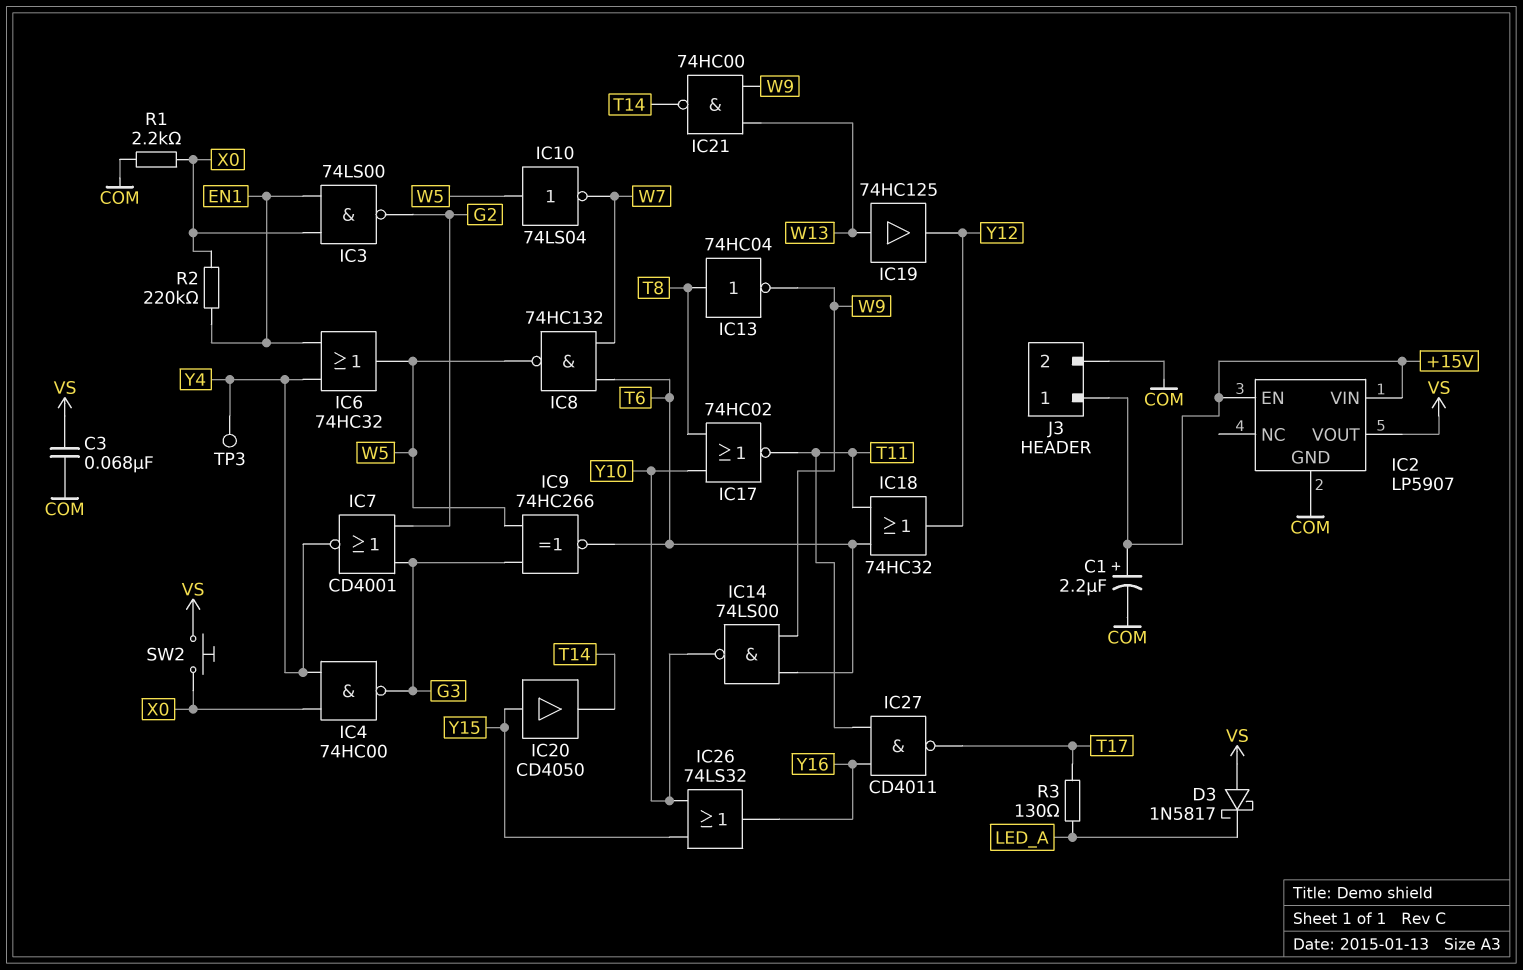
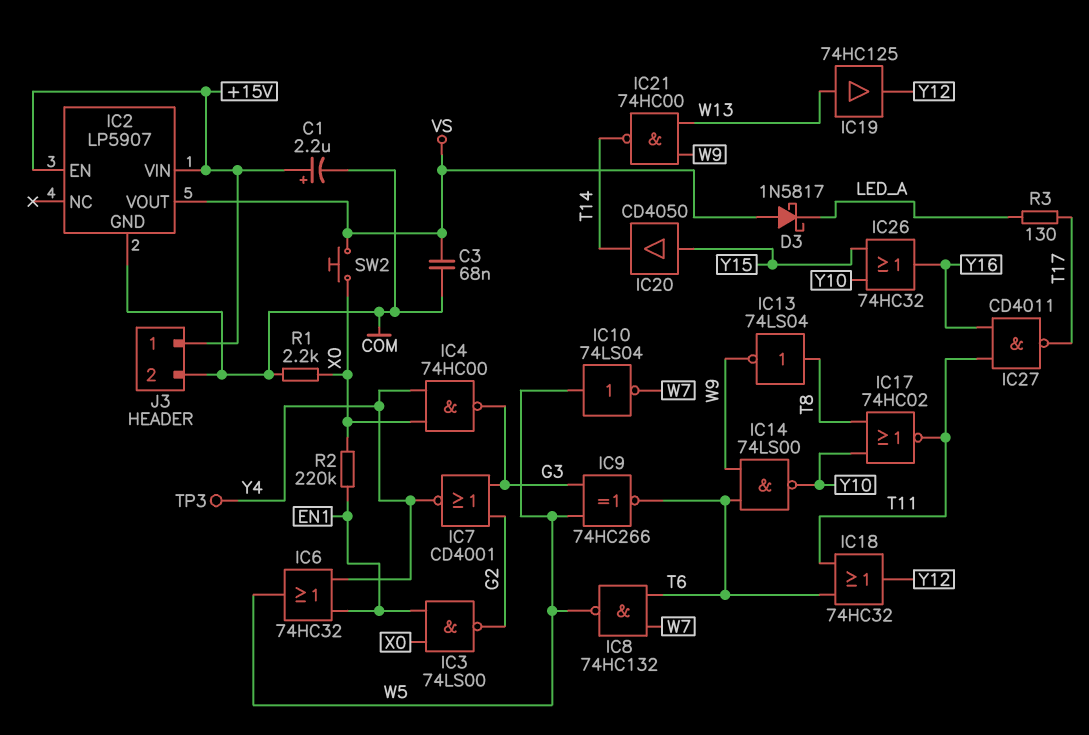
IC13: NOT 74HC04 (in T8, out W9) -> NOT 74LS04 (in T8, out W9)
IC26: OR 74LS32 (in Y10, in Y15, out Y16) -> OR 74HC32 (in Y10, in Y15, out Y16)

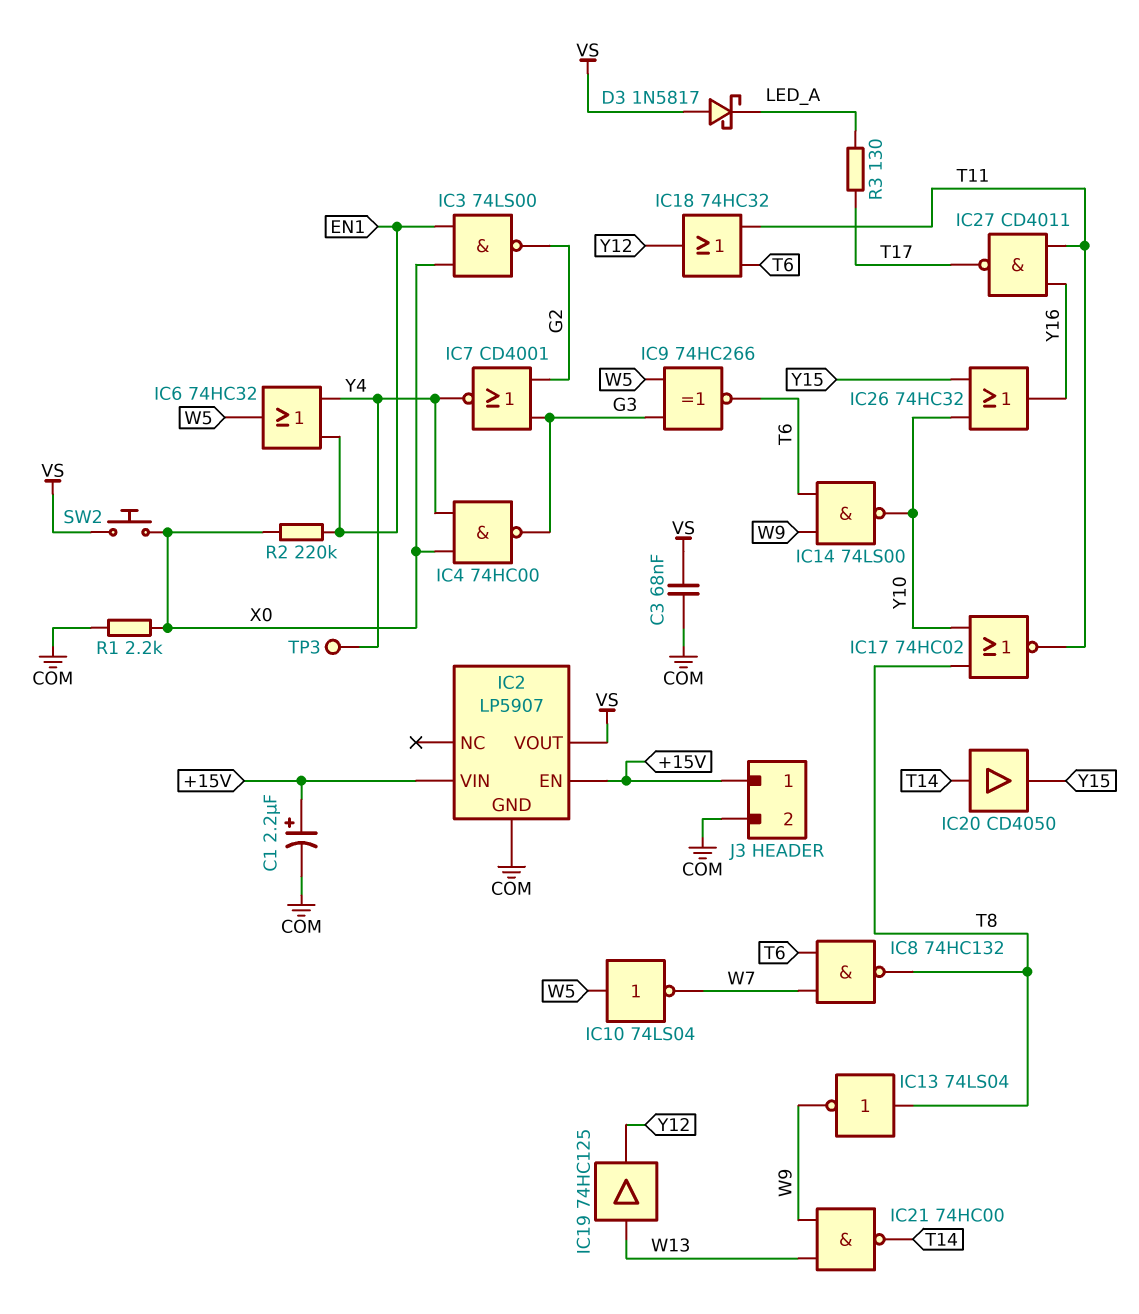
IC8: NAND 74HC132 (in T6, in W7, out W5) -> NAND 74HC132 (in T6, in W7, out T8)
IC20: buffer CD4050 (in Y15, out T14) -> buffer CD4050 (in T14, out Y15)

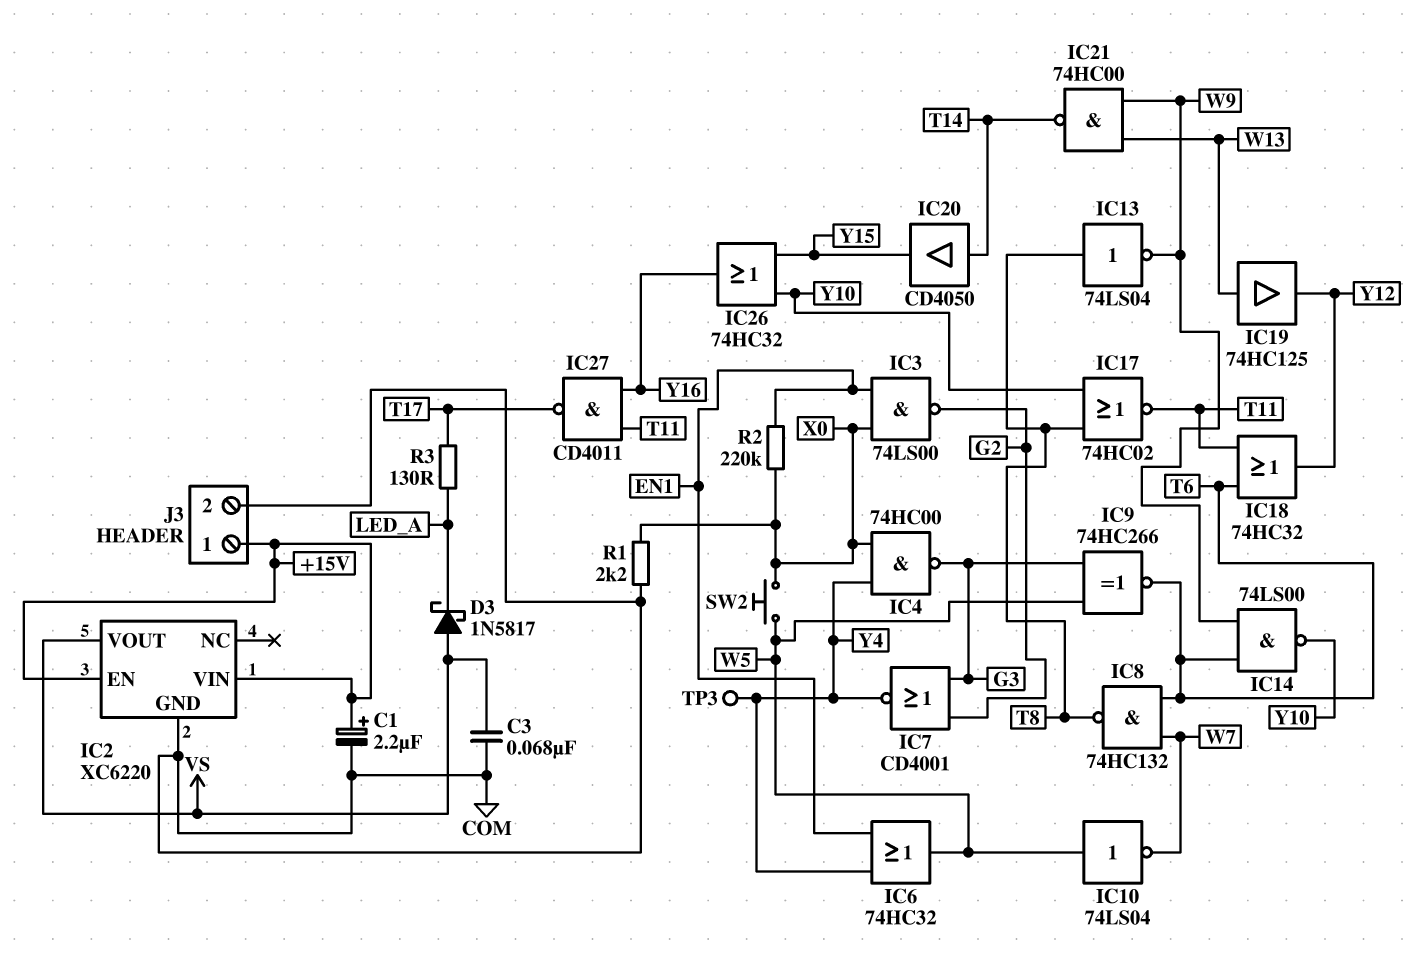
IC2: LP5907 -> XC6220
SW2: button (VS, X0) -> button (W5, X0)

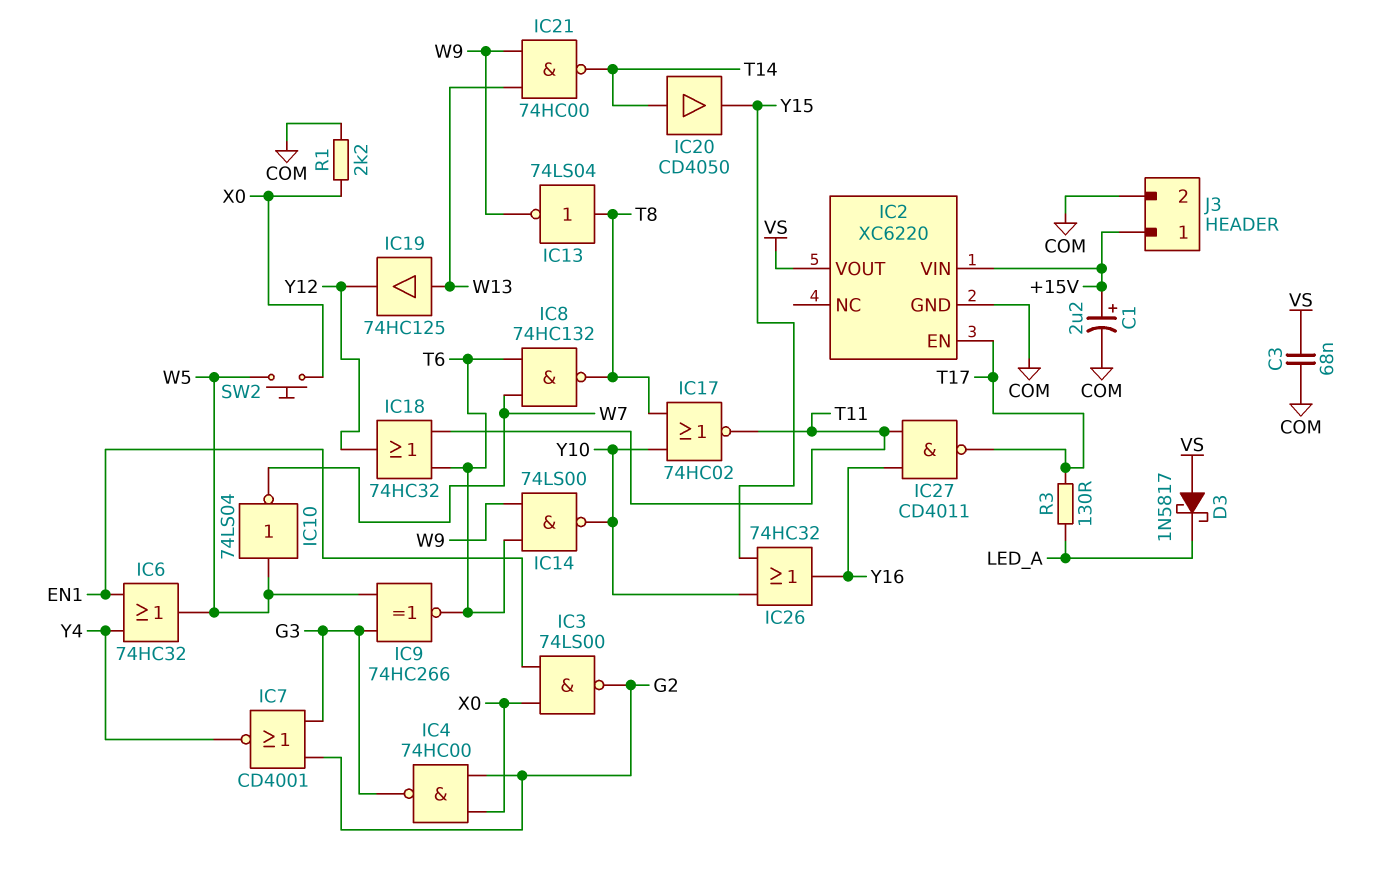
IC2 pin EN: +15V -> T17
IC4: NAND 74HC00 (in X0, in Y4, out G3) -> NAND 74HC00 (in G2, in X0, out G3)
R2: 220k (EN1, X0) -> none
TP3: test point (Y4) -> none

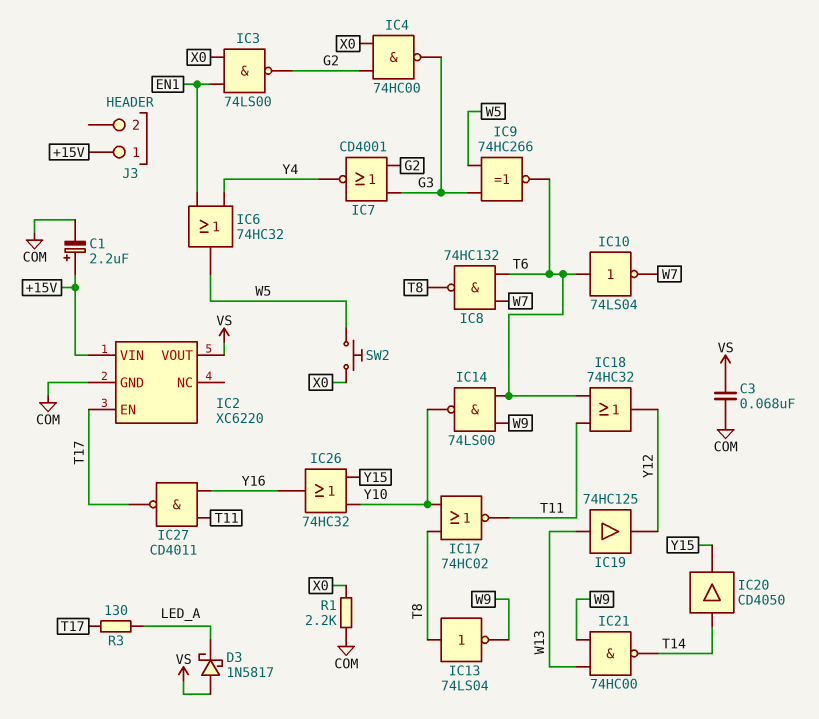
IC10: NOT 74LS04 (in W5, out W7) -> NOT 74LS04 (in T6, out W7)
J3 pin 2: COM -> none

